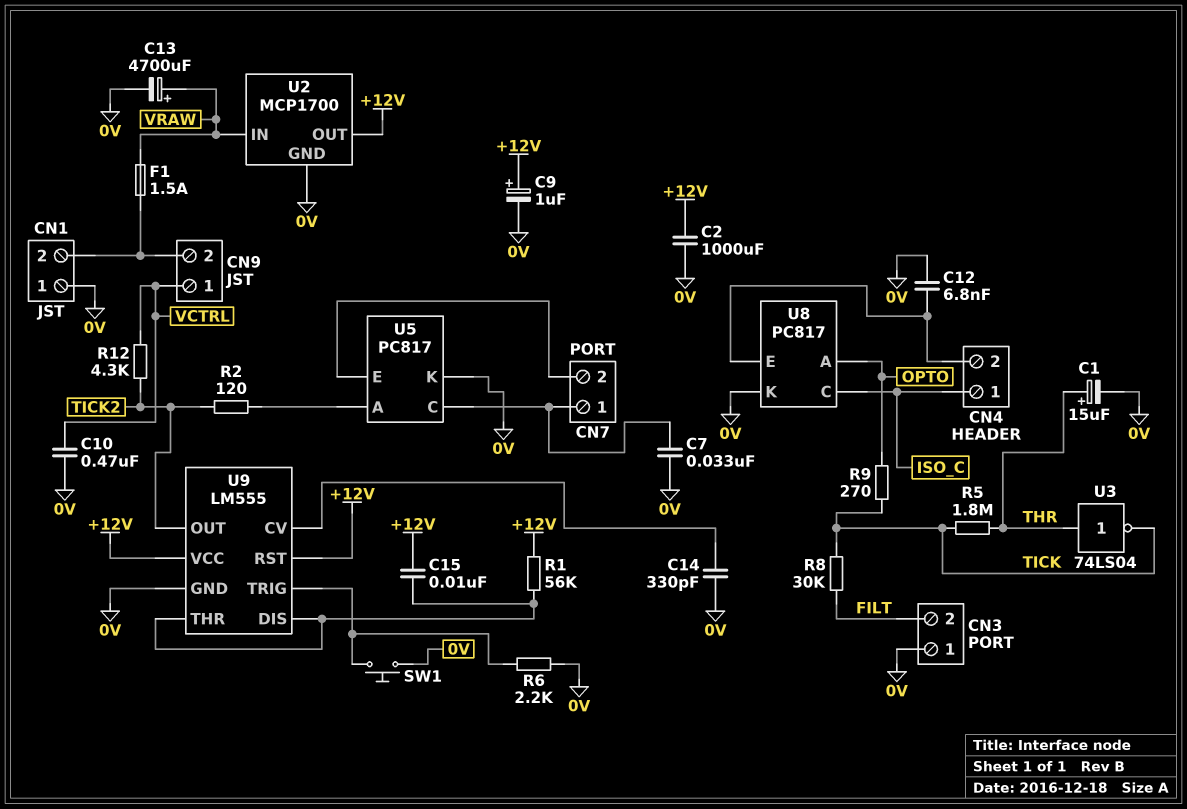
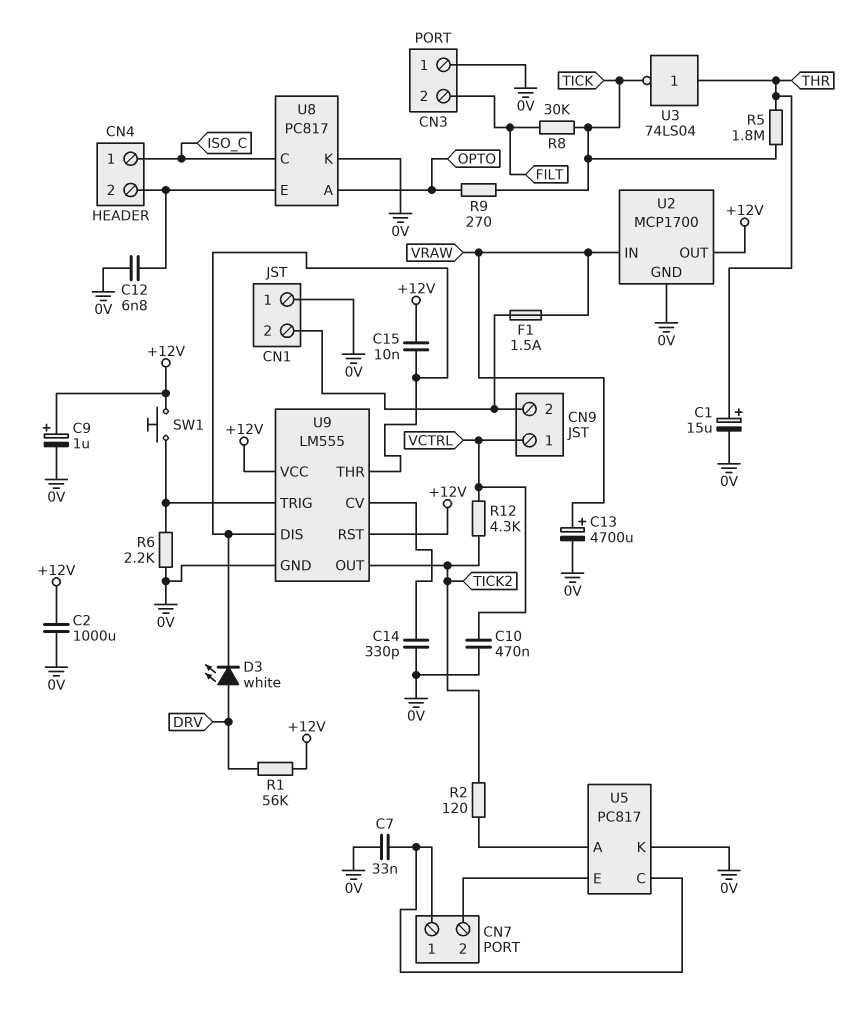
D3: none -> LED white (A DRV, K U9/DIS)
R1: 56k (+12V, U9/DIS) -> 56k (+12V, DRV)
SW1: button (0V, U9/TRIG) -> button (+12V, U9/TRIG)

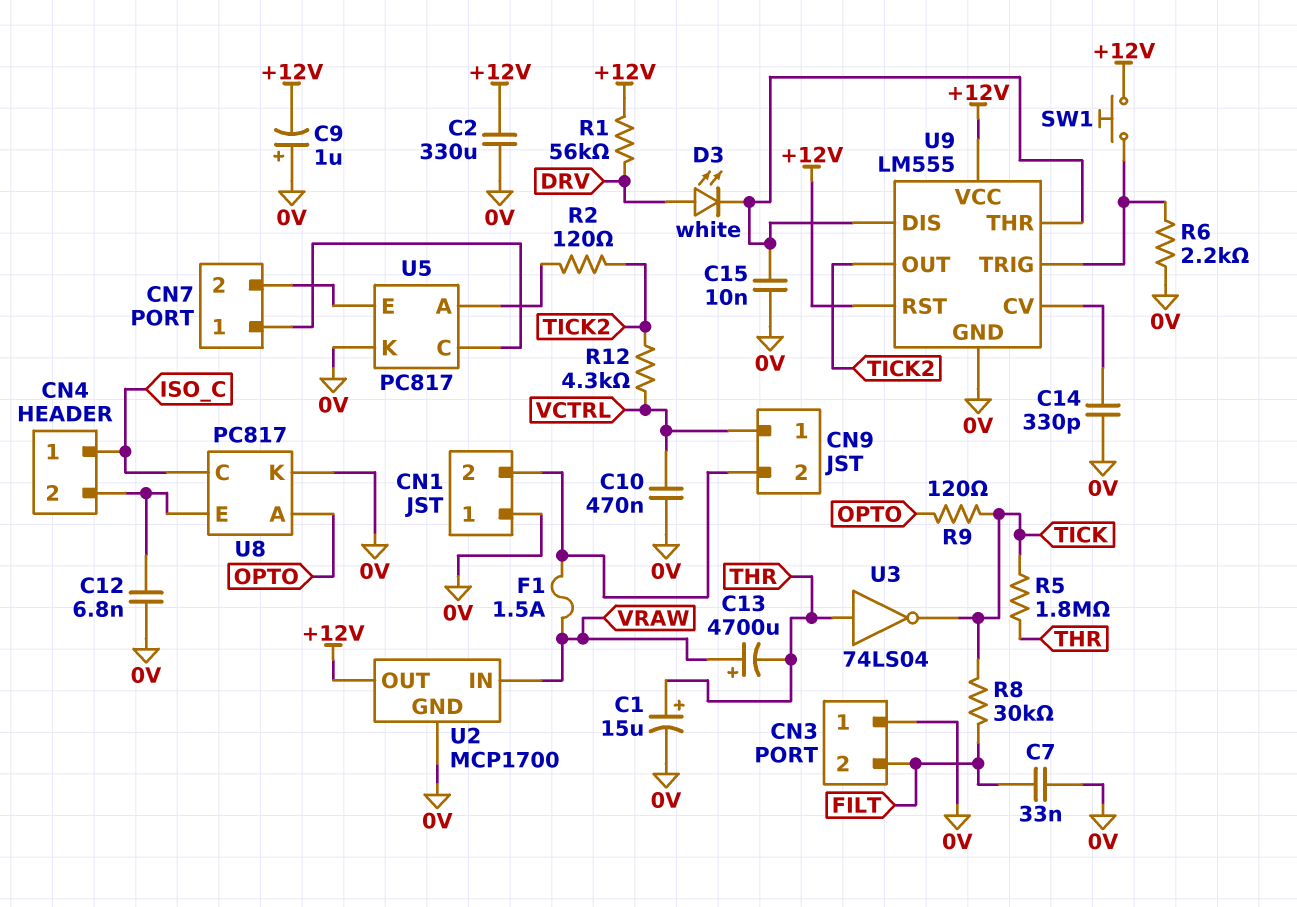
C2: 1000uF (+12V, 0V) -> 330uF (+12V, 0V)
C7: 33nF (0V, CN7/1) -> 33nF (0V, FILT)
C9: 1uF (plus +12V, minus 0V) -> 1uF (plus 0V, minus +12V)
C13: 4700uF (plus VRAW, minus 0V) -> 4700uF (plus VRAW, minus THR)
C15: 10nF (+12V, U9/DIS) -> 10nF (0V, U9/DIS)
R9: 270 (OPTO, TICK) -> 120 (OPTO, TICK)

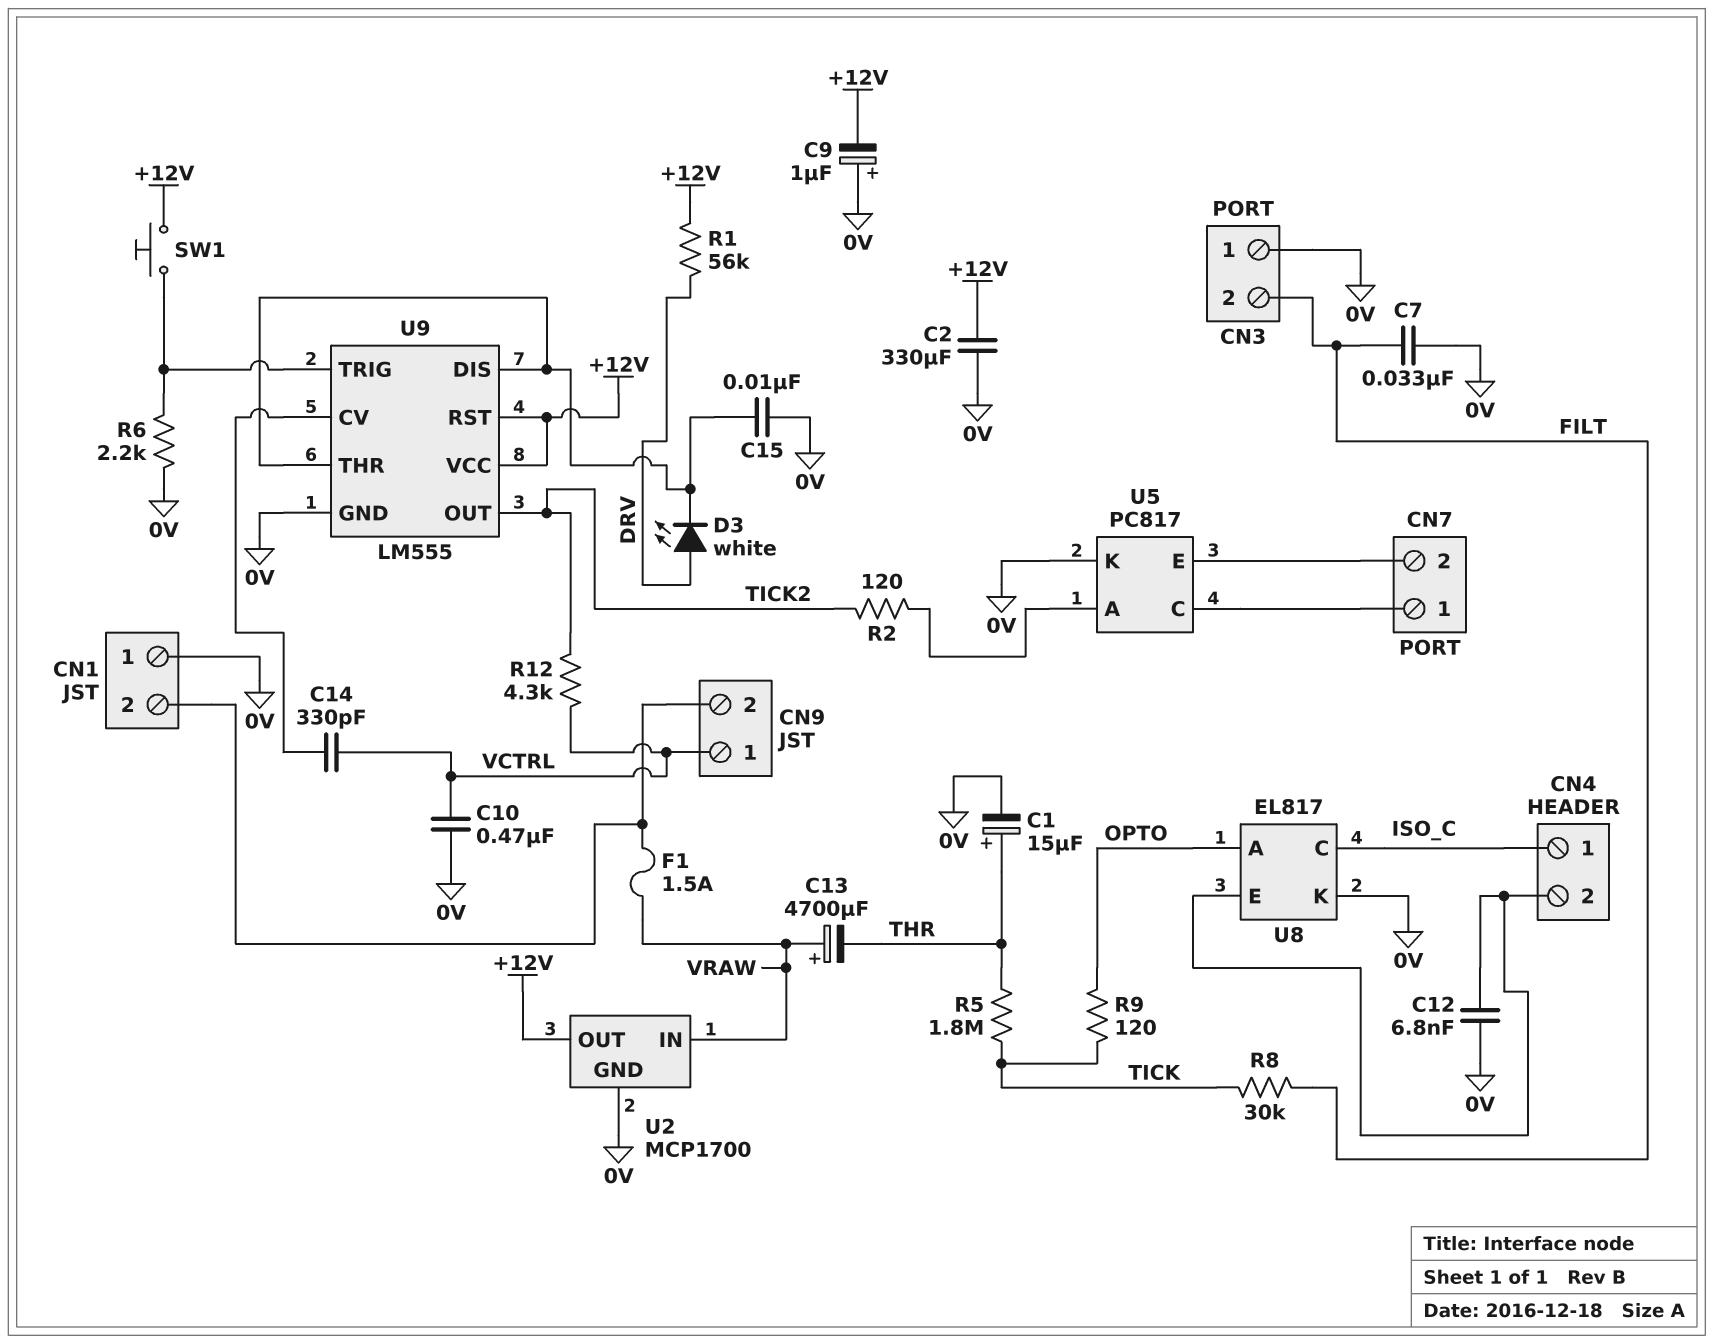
C14: 330pF (0V, U9/CV) -> 330pF (U9/CV, VCTRL)
U3: NOT 74LS04 (in THR, out TICK) -> none
U8: PC817 -> EL817

